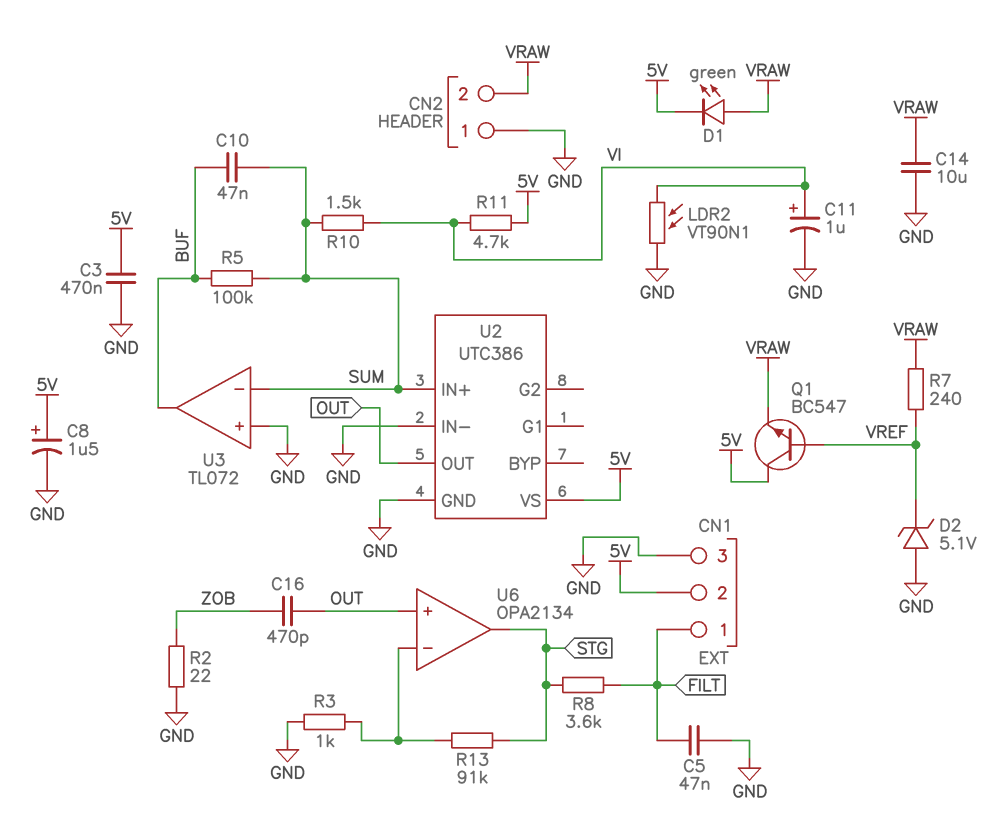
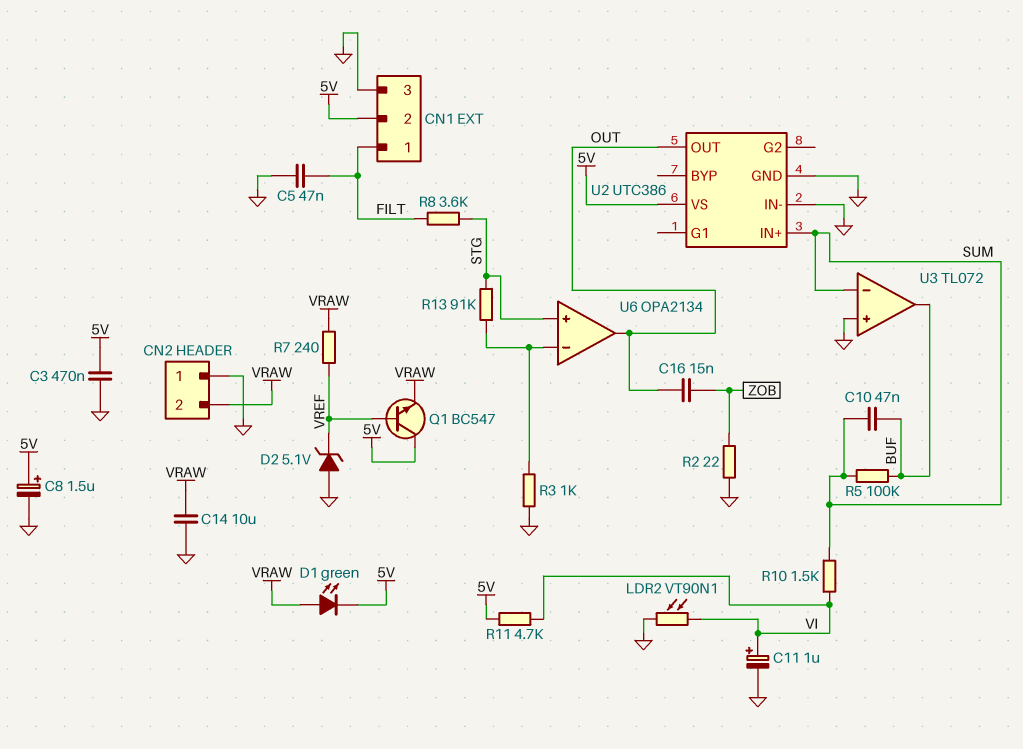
C16: 470pF (OUT, ZOB) -> 15nF (OUT, ZOB)
U6 pin in+: OUT -> STG
U6 pin out: STG -> OUT

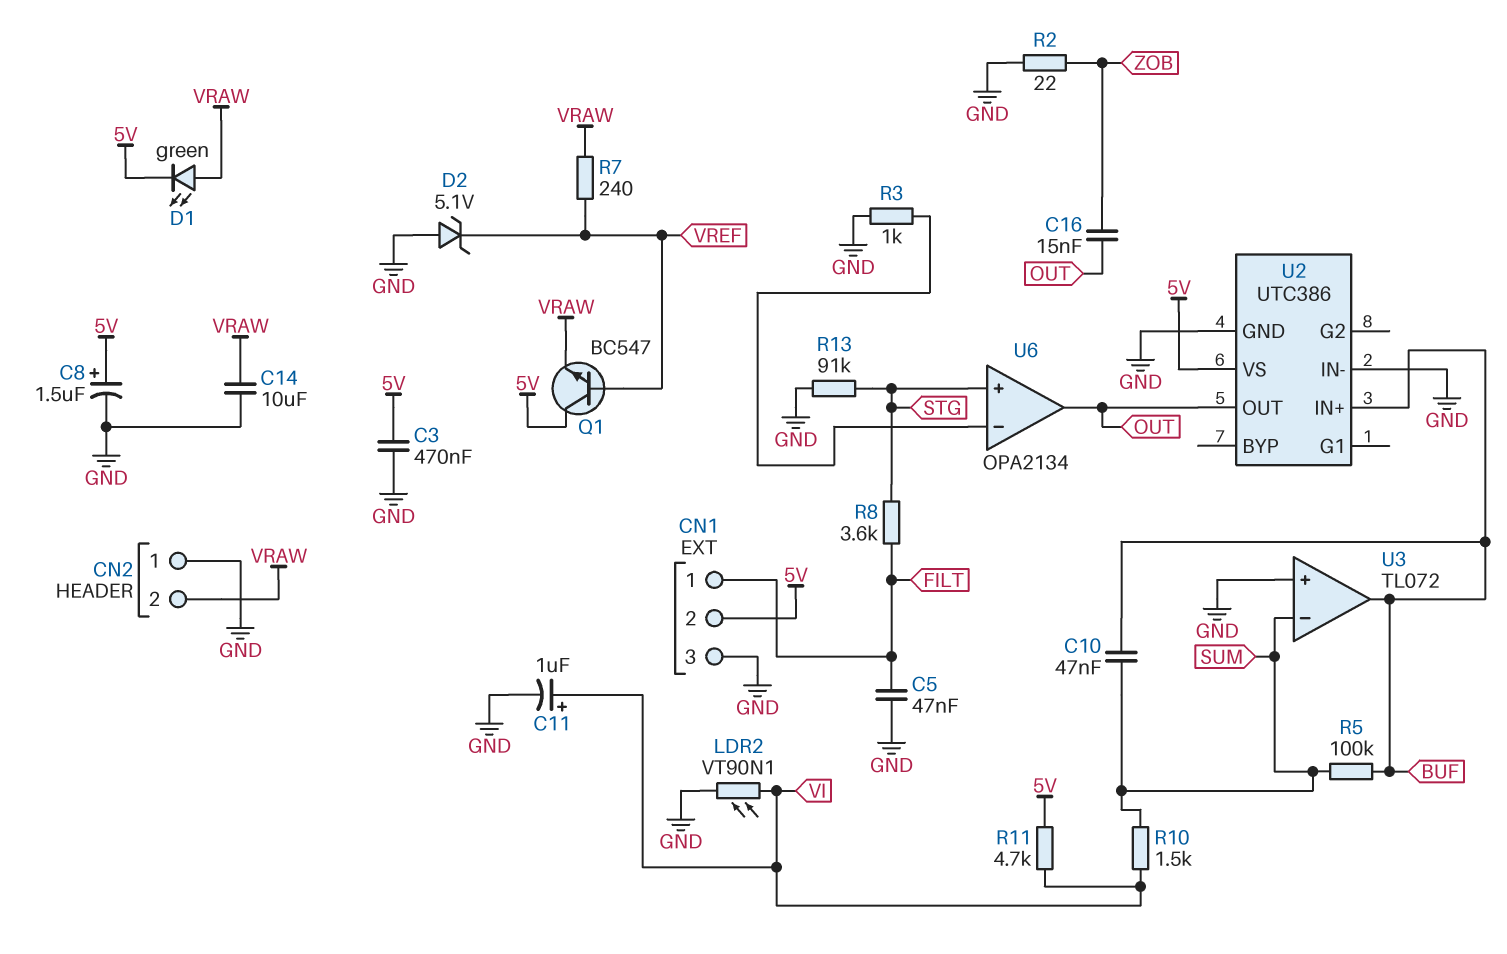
R13: 91k (STG, U6/in-) -> 91k (GND, STG)
U2 pin IN+: SUM -> BUF

